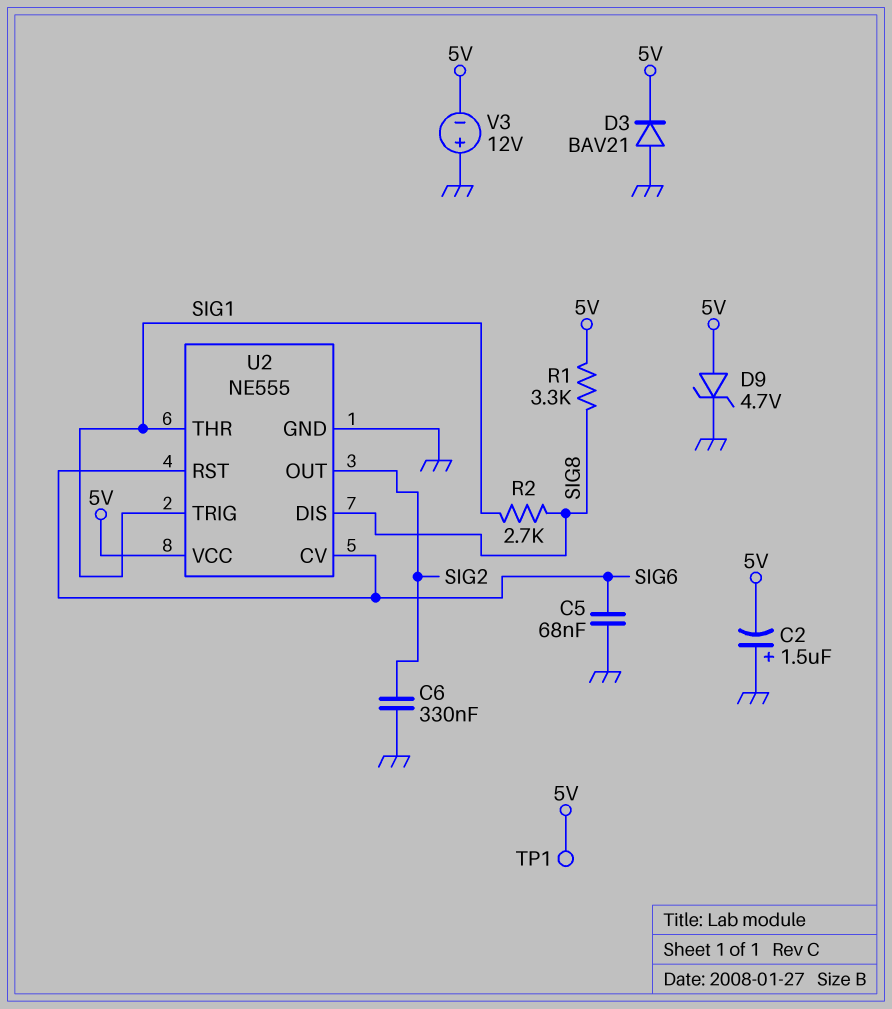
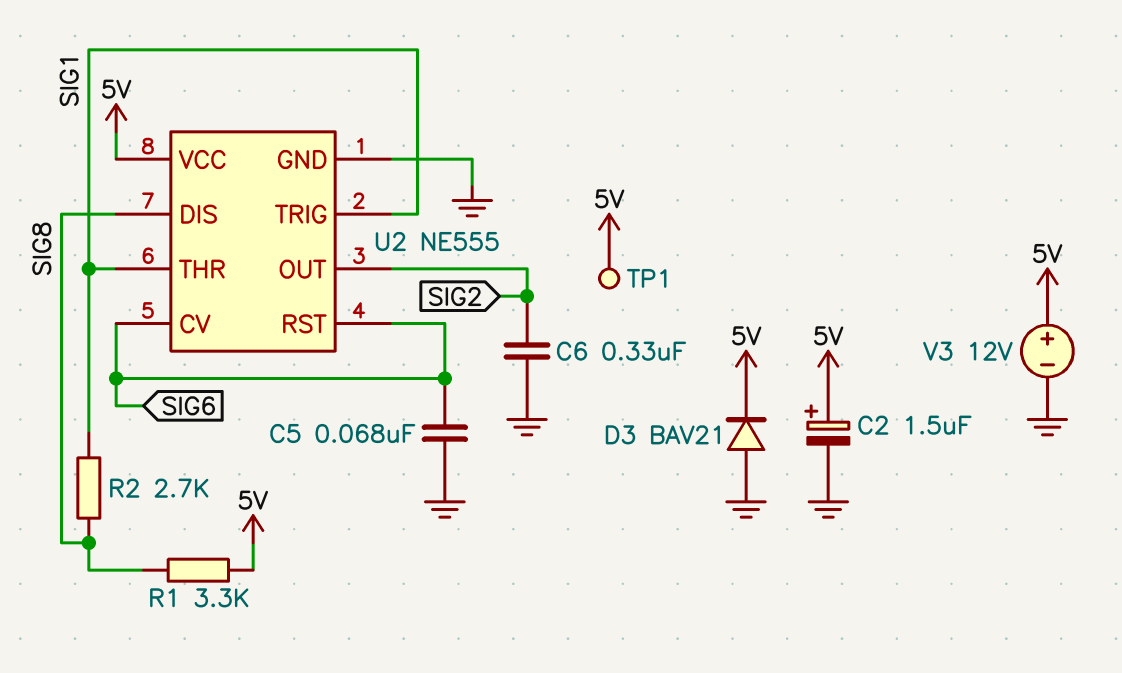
C2: 1.5uF (plus GND, minus 5V) -> 1.5uF (plus 5V, minus GND)
D9: zener 4.7V (A 5V, K GND) -> none
V3: 12V (plus GND, minus 5V) -> 12V (plus 5V, minus GND)

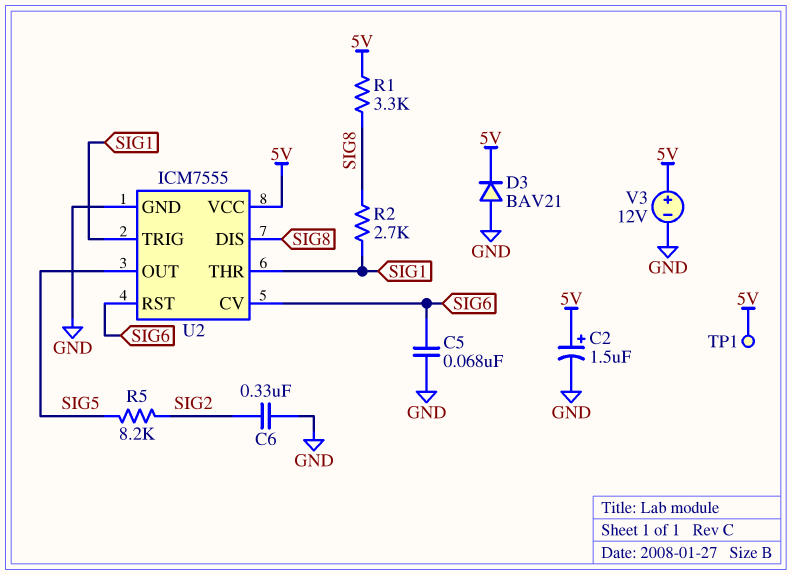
R5: none -> 8.2k (SIG2, SIG5)
U2: NE555 -> ICM7555
U2 pin OUT: SIG2 -> SIG5

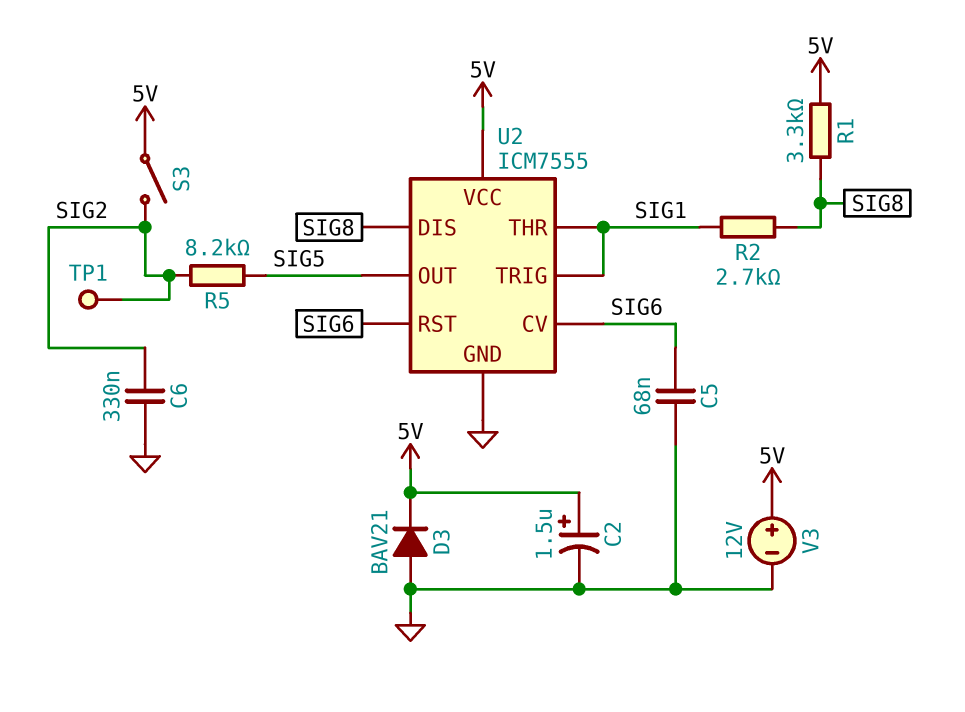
S3: none -> switch (5V, SIG2)
TP1: test point (5V) -> test point (SIG2)

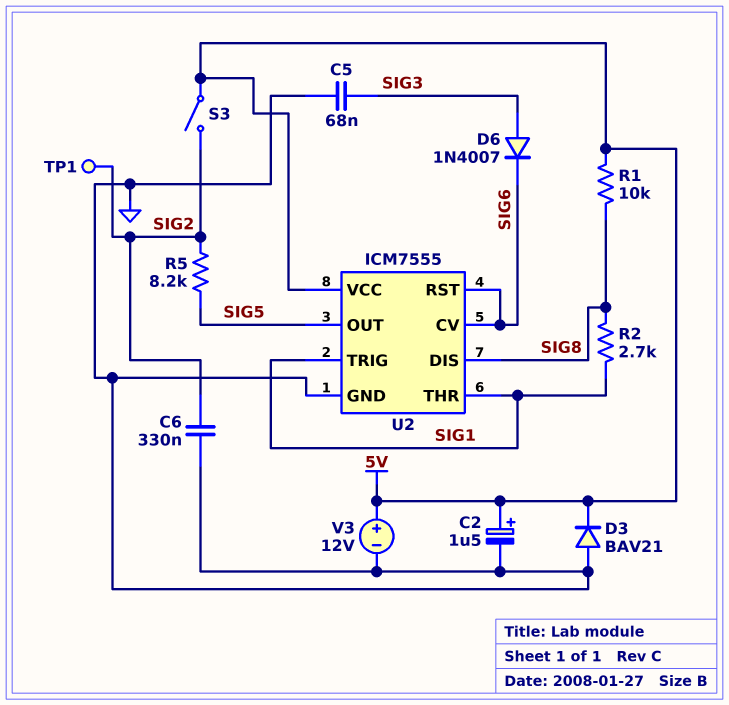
C5: 68nF (GND, SIG6) -> 68nF (GND, SIG3)
D6: none -> diode 1N4007 (A SIG3, K SIG6)
R1: 3.3k (5V, SIG8) -> 10k (5V, SIG8)

